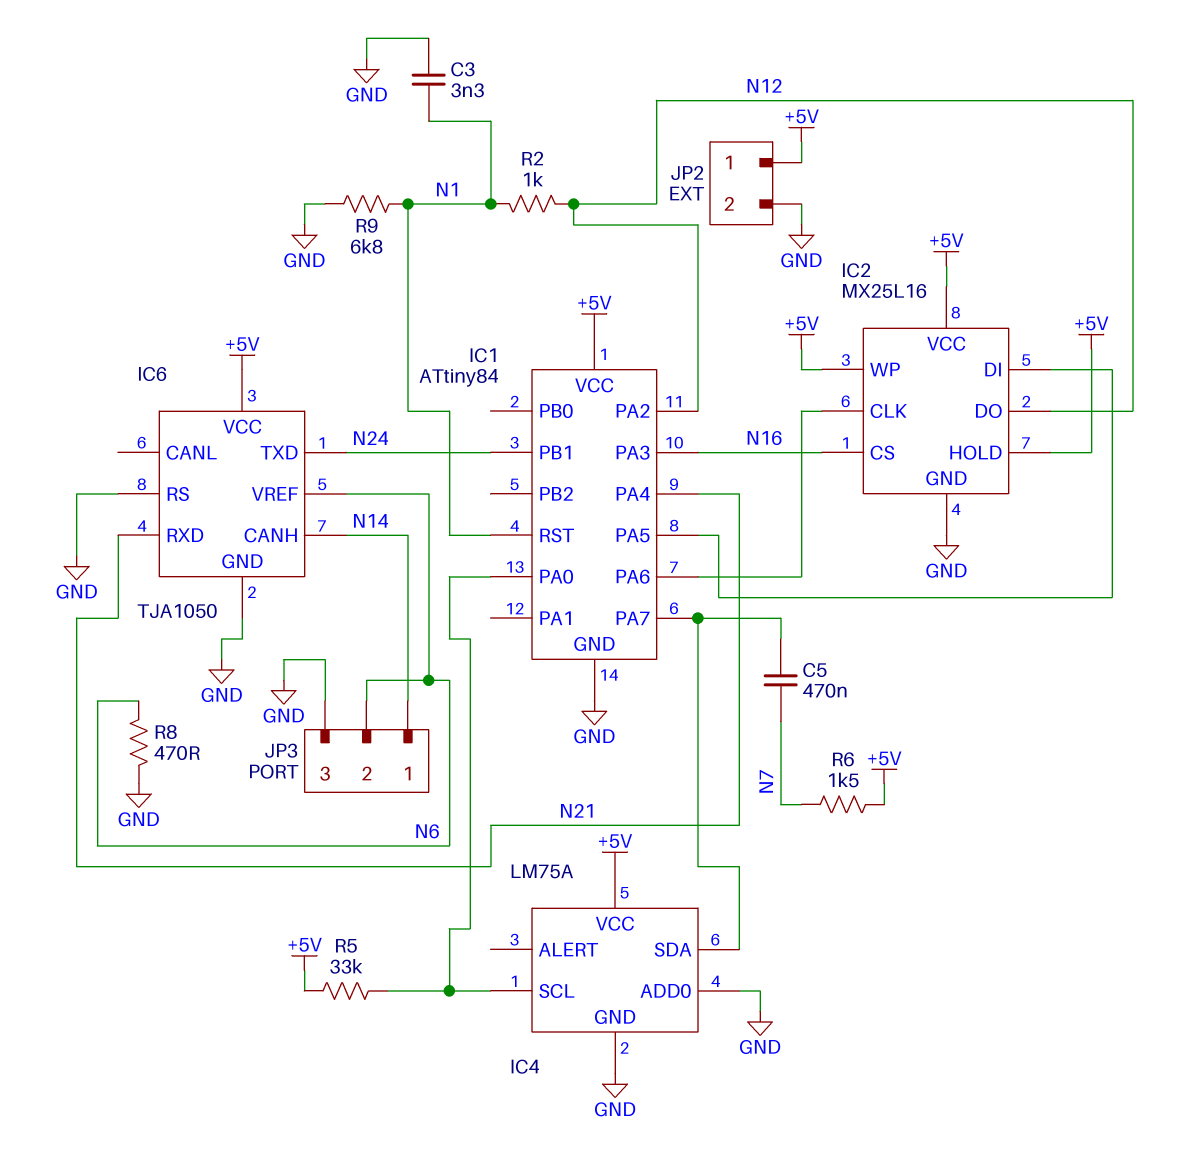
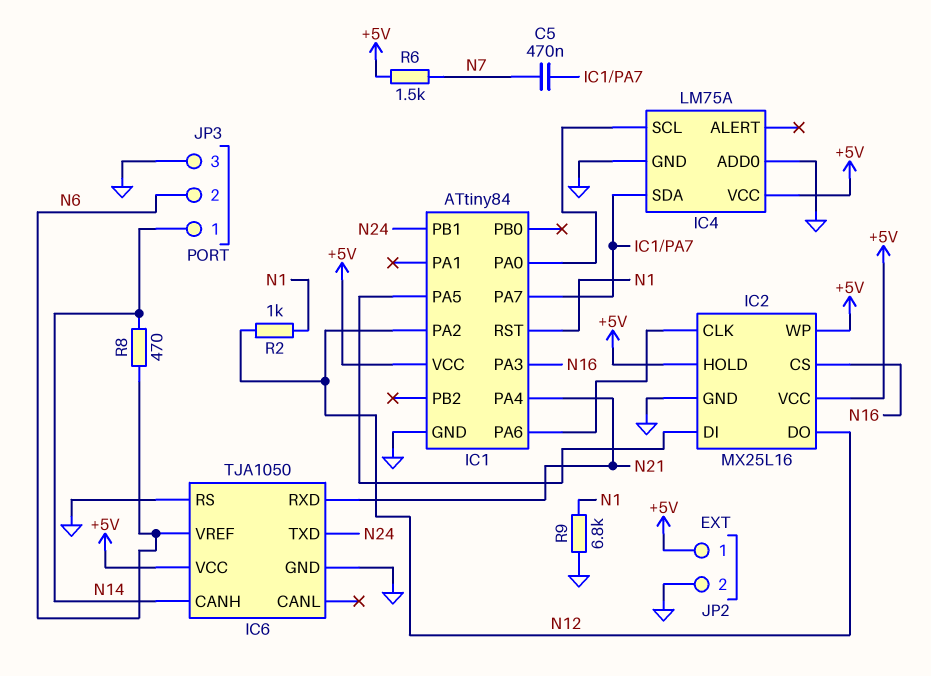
C3: 3.3nF (GND, N1) -> none
R5: 33k (+5V, IC1/PA0) -> none
R8: 470 (GND, N6) -> 470 (N6, N14)

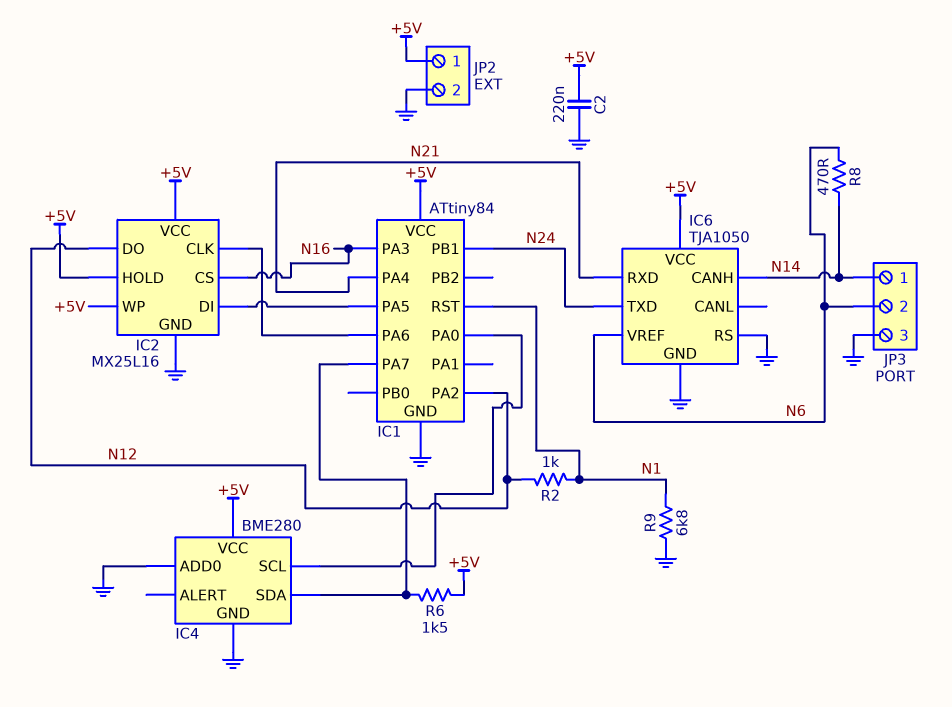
C2: none -> 220nF (+5V, GND)
C5: 470nF (IC1/PA7, N7) -> none
IC4: LM75A -> BME280
R6: 1.5k (+5V, N7) -> 1.5k (+5V, IC1/PA7)

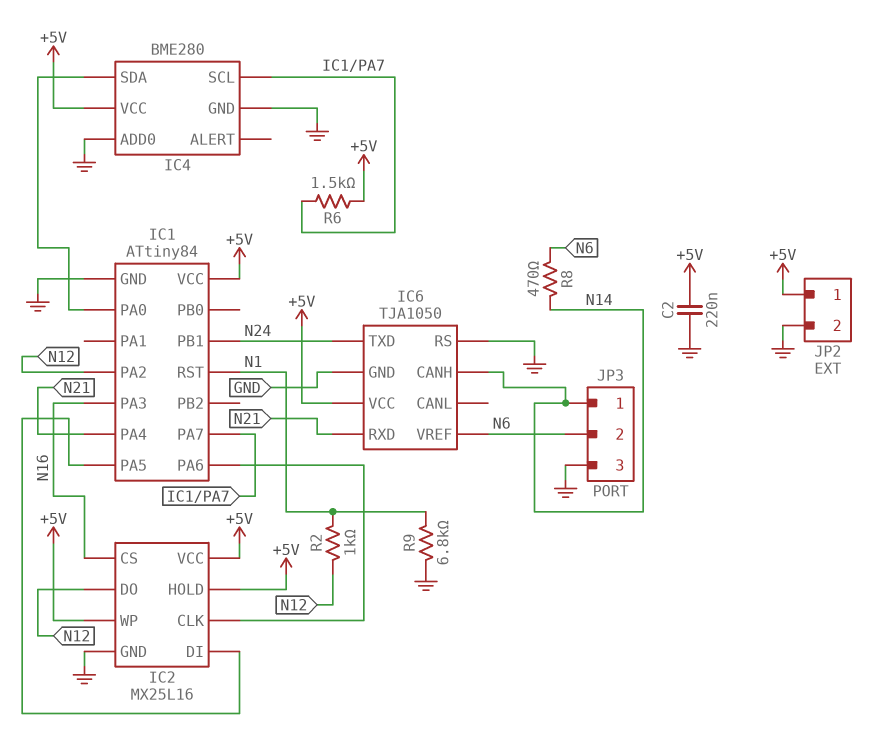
IC4 pin SCL: IC1/PA0 -> IC1/PA7
IC4 pin SDA: IC1/PA7 -> IC1/PA0

